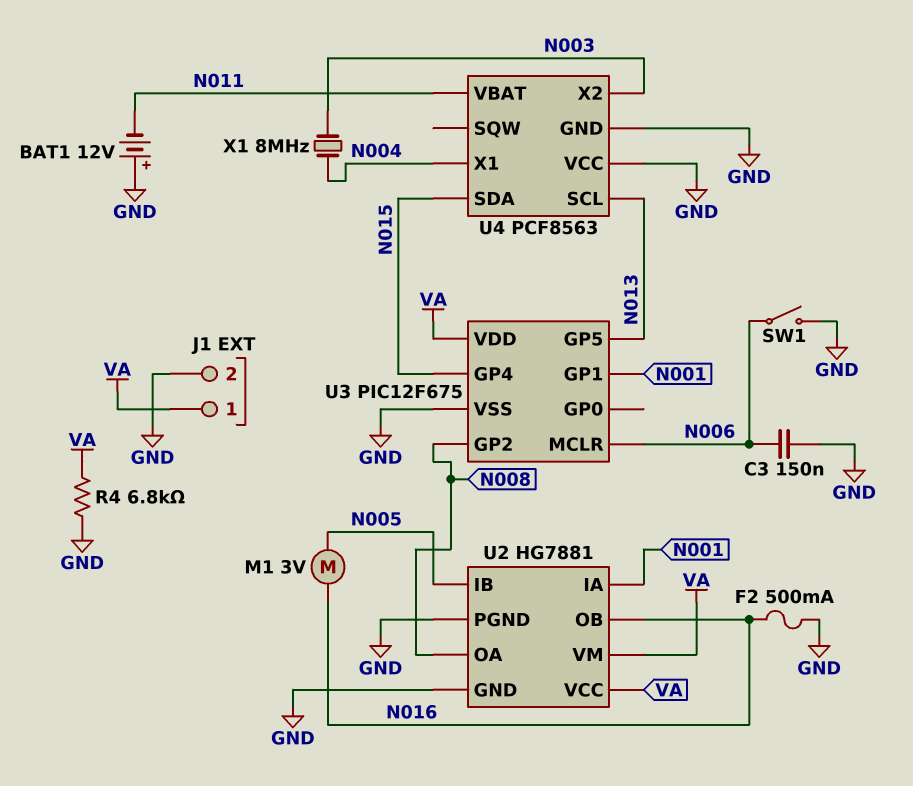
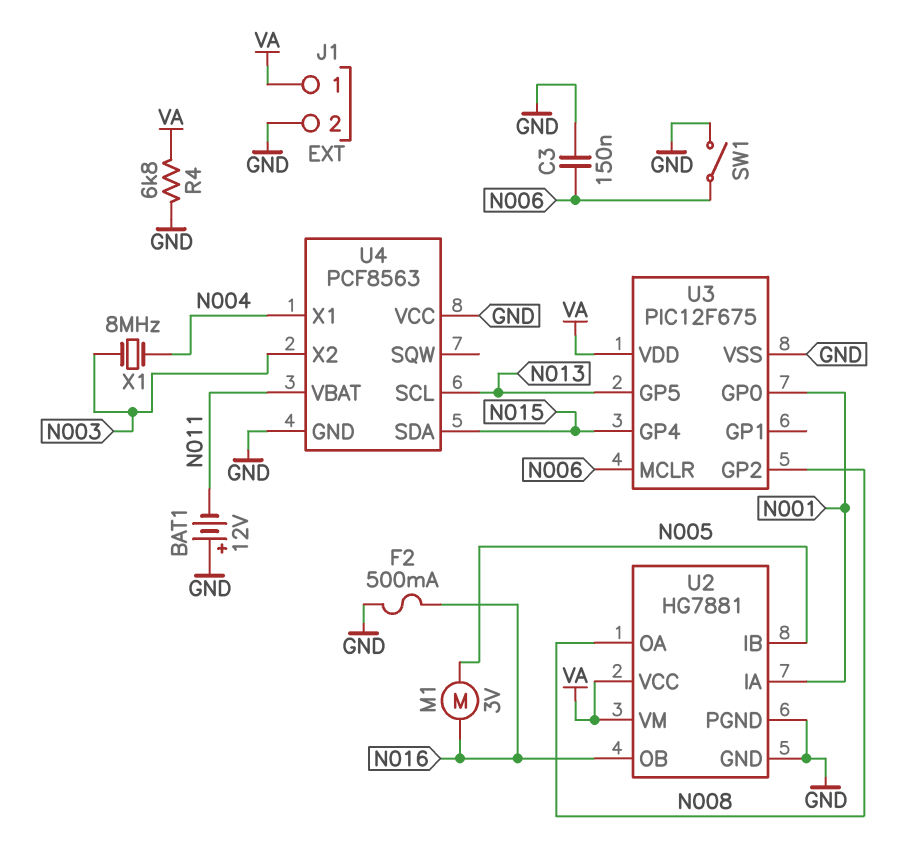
U3 pin GP0: none -> N001
U3 pin GP1: N001 -> none

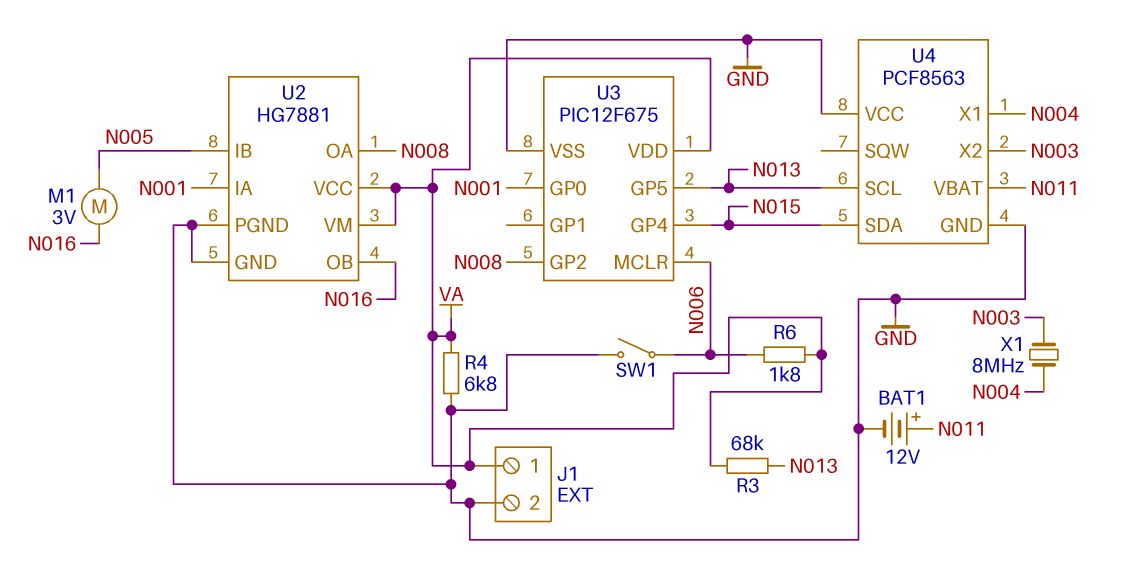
BAT1: 12V (plus GND, minus N011) -> 12V (plus N011, minus GND)
C3: 150nF (GND, N006) -> none
F2: 500mA (GND, N016) -> none
R3: none -> 68k (N013, VA)
R6: none -> 1.8k (N006, VA)

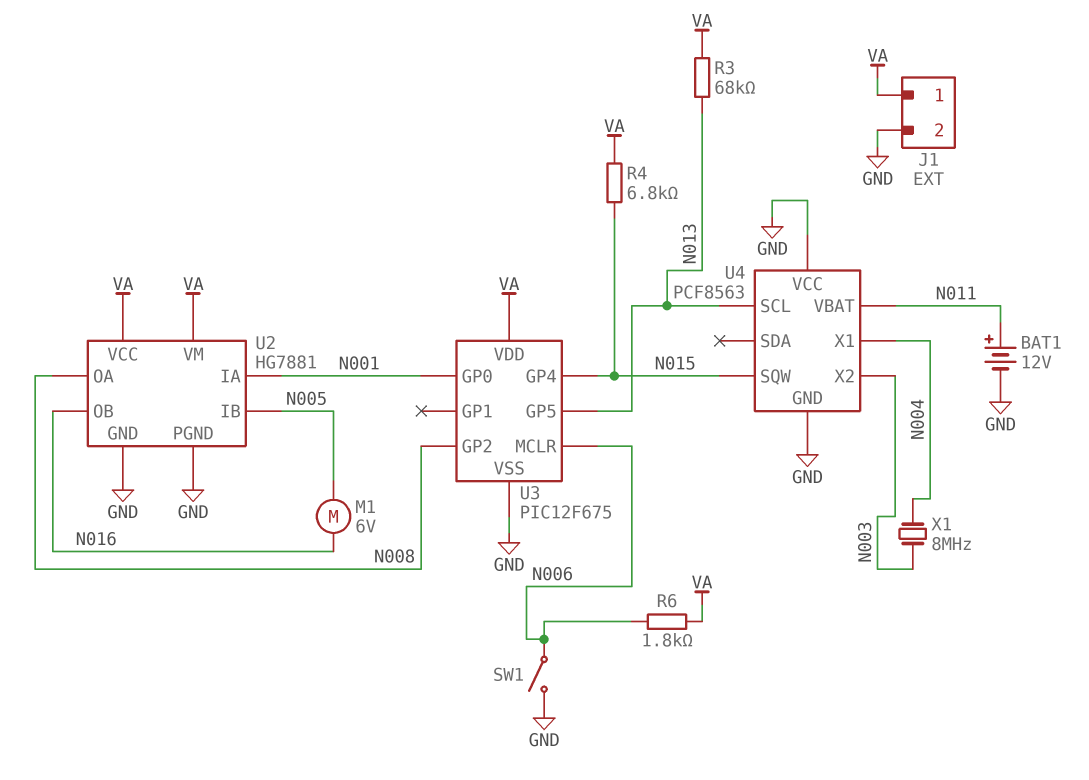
M1: motor 3V (N005, N016) -> motor 6V (N005, N016)
R4: 6.8k (GND, VA) -> 6.8k (N015, VA)
U4 pin SDA: N015 -> none
U4 pin SQW: none -> N015

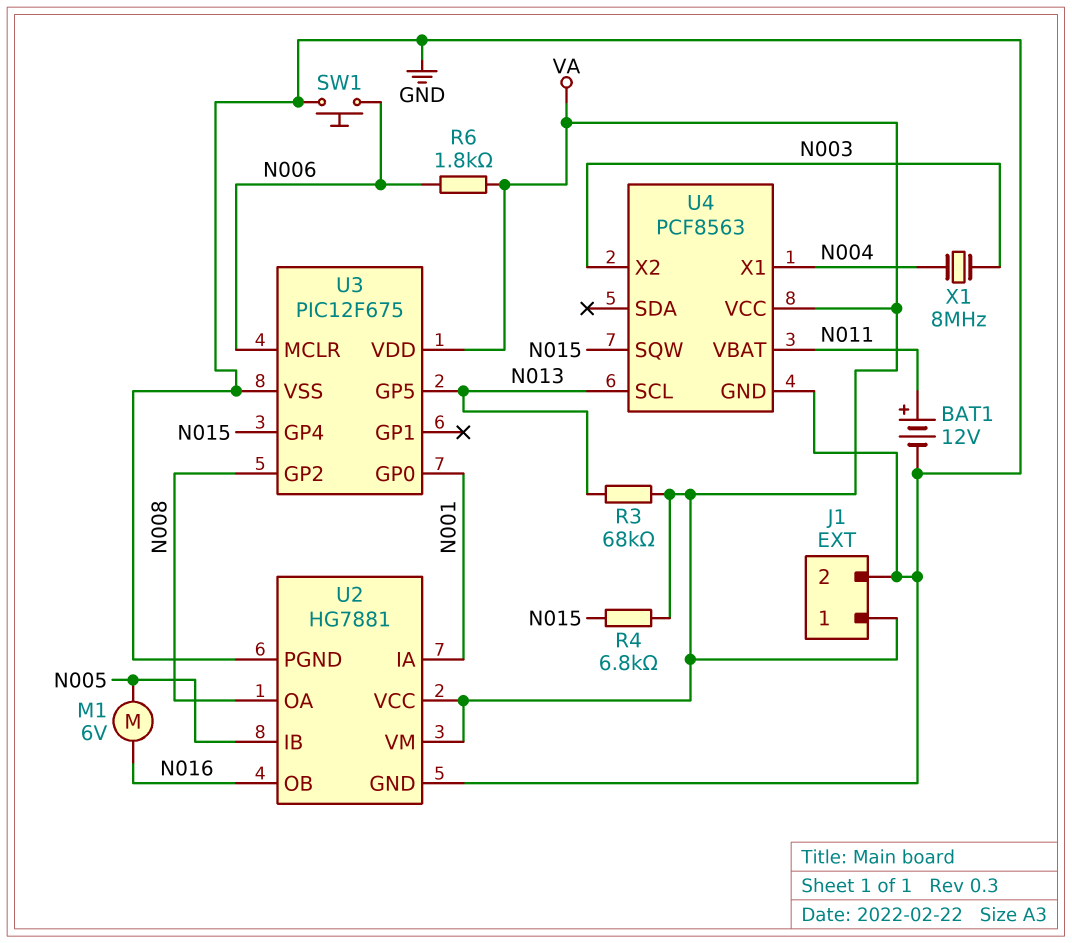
SW1: switch (GND, N006) -> button (GND, N006)
U4 pin VCC: GND -> VA

